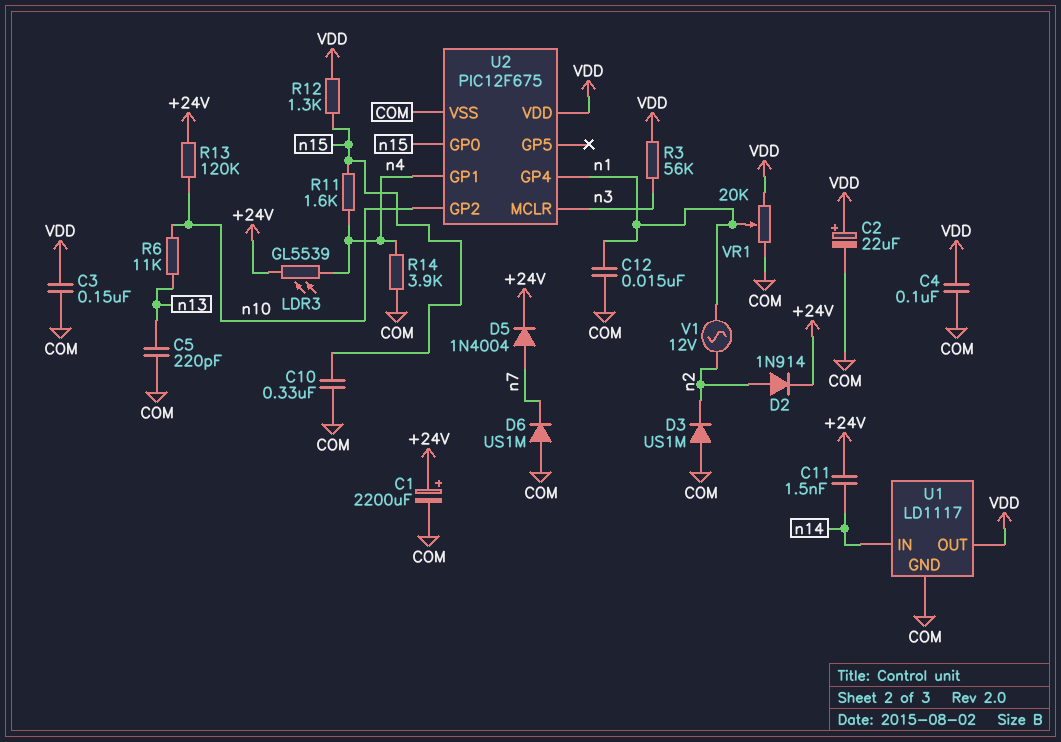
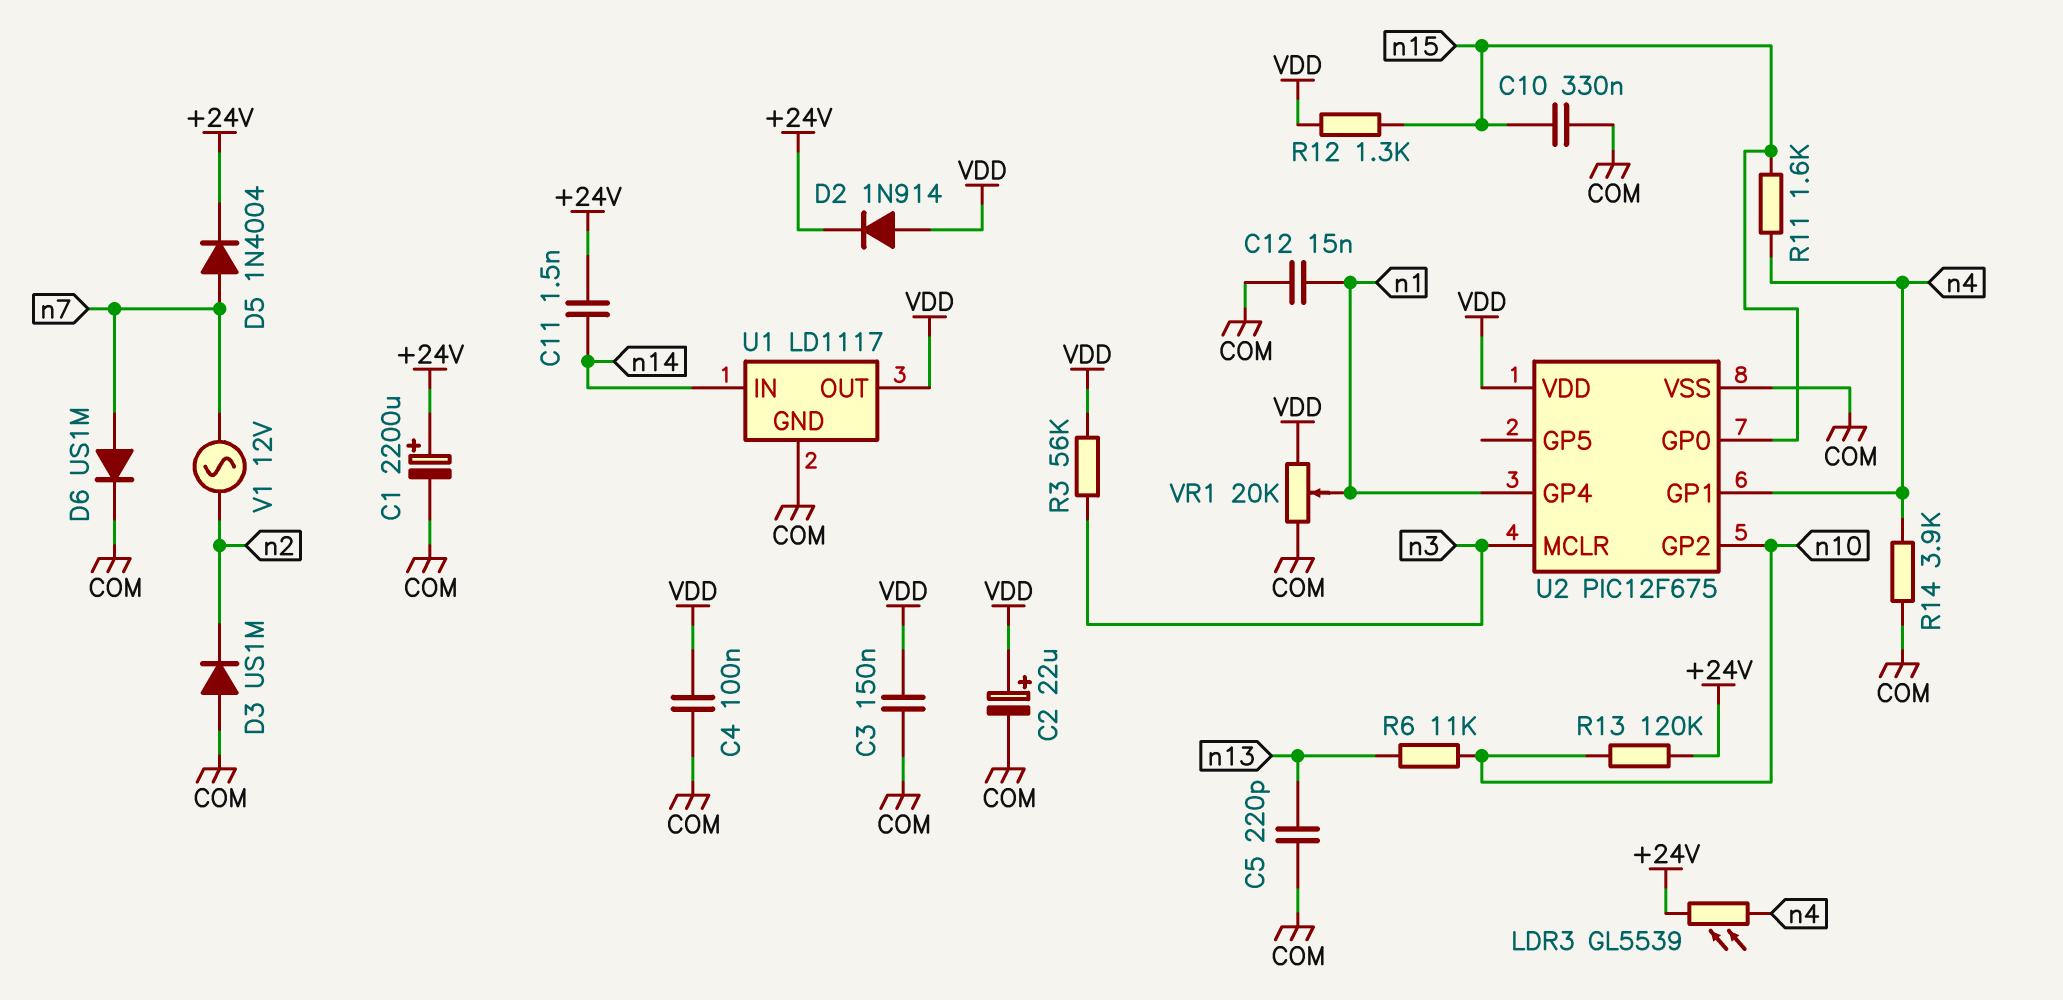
D2: diode 1N914 (A n2, K +24V) -> diode 1N914 (A VDD, K +24V)
D6: diode US1M (A COM, K n7) -> diode US1M (A n7, K COM)
V1: AC 12V (n1, n2) -> AC 12V (n2, n7)

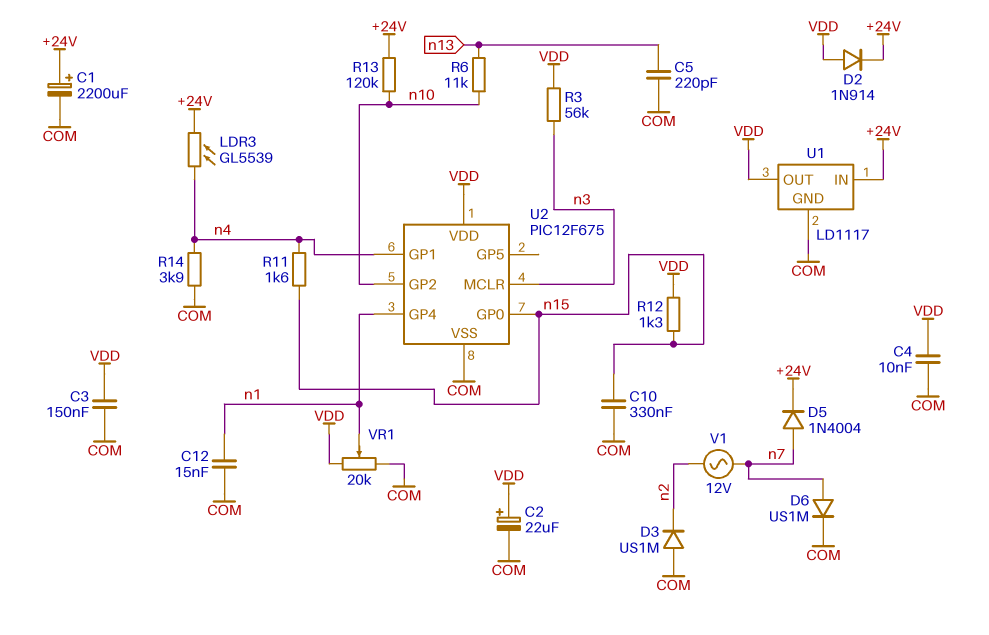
C4: 100nF (COM, VDD) -> 10nF (COM, VDD)
C11: 1.5nF (+24V, n14) -> none
U1 pin IN: n14 -> +24V

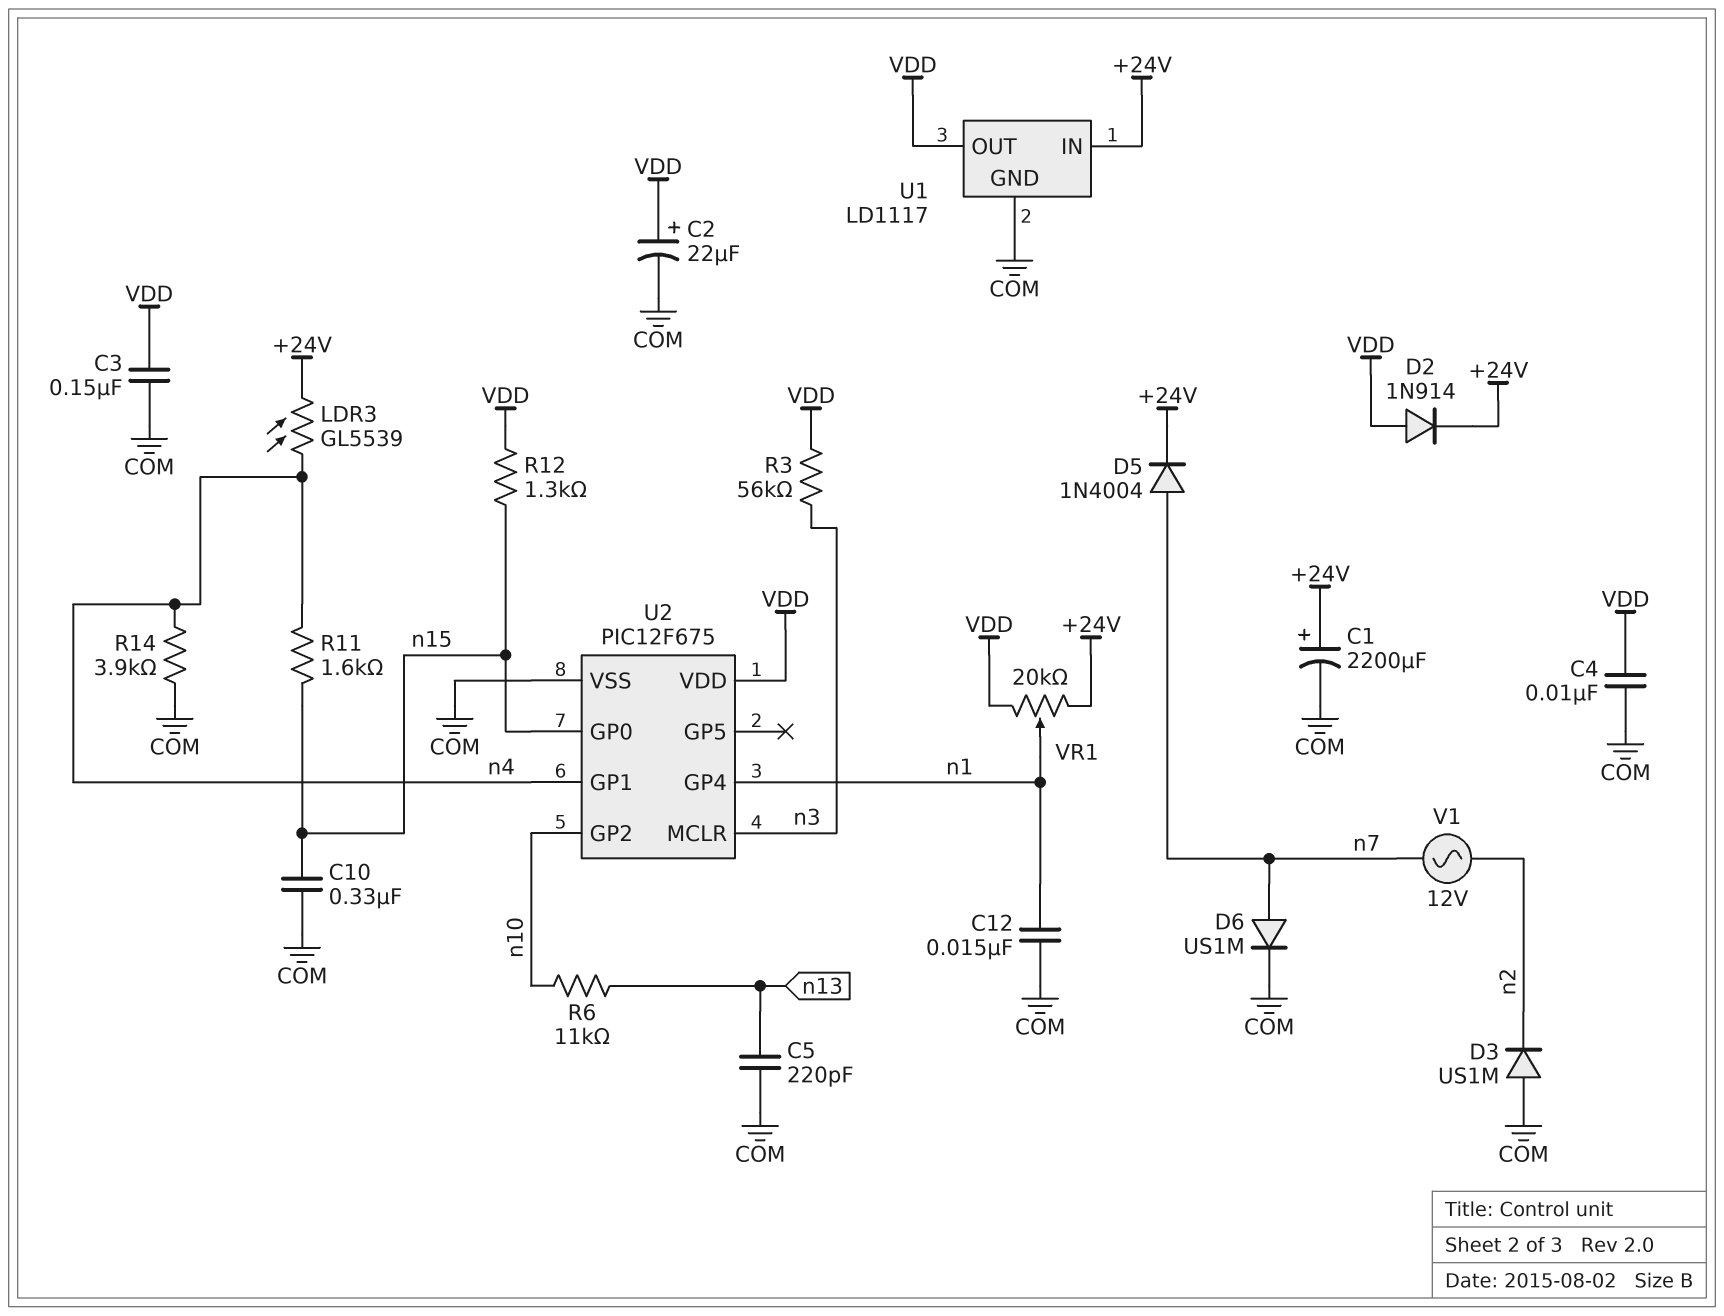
R13: 120k (+24V, n10) -> none
VR1: 20k (COM, VDD, wiper n1) -> 20k (+24V, VDD, wiper n1)

